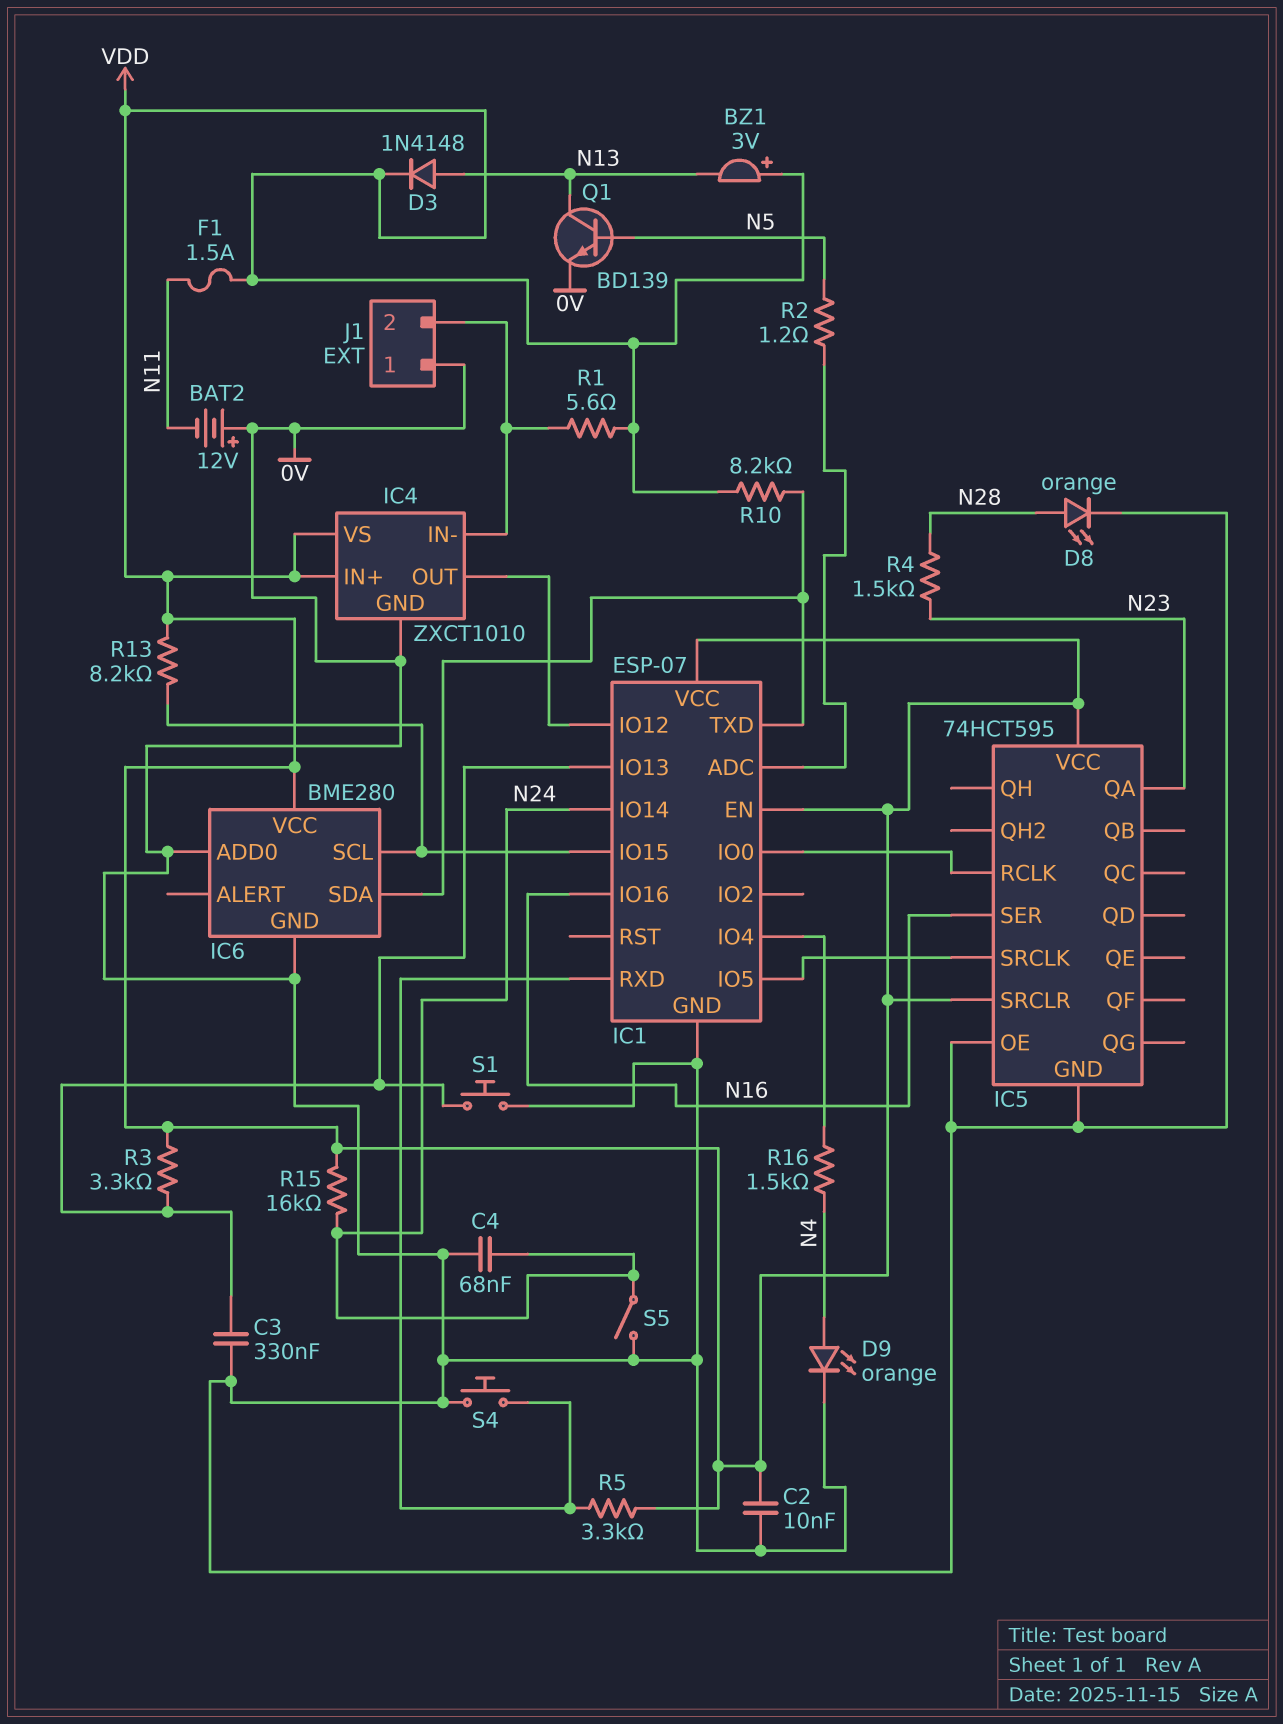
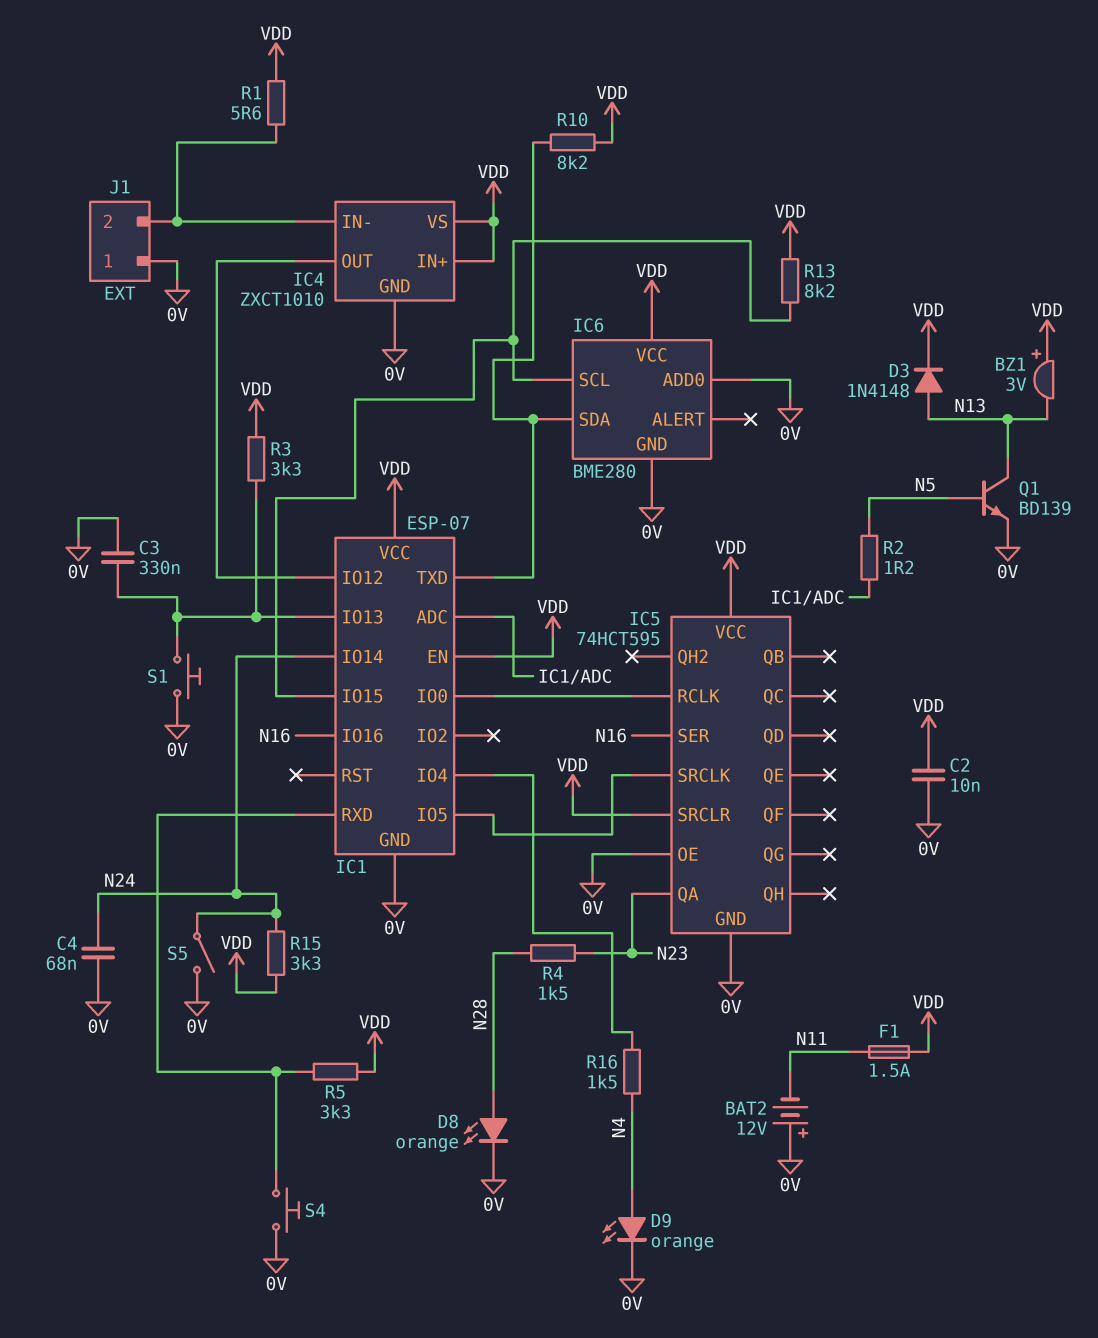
R15: 16k (N24, VDD) -> 3.3k (N24, VDD)

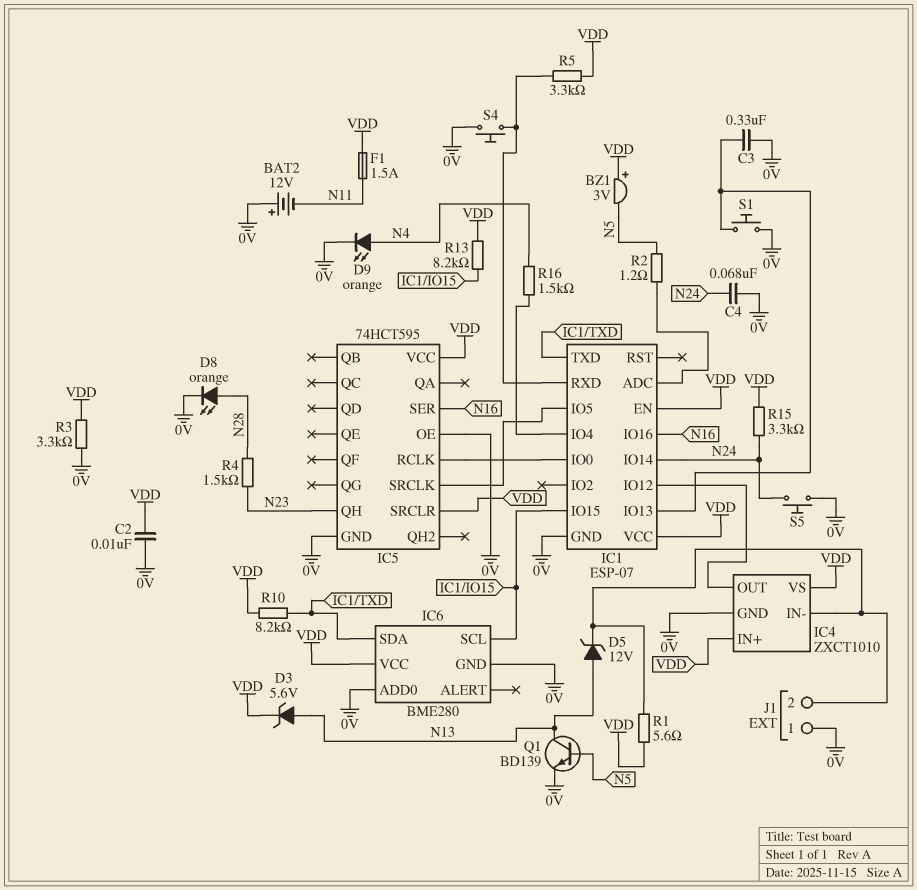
BZ1: buzzer 3V (plus VDD, minus N13) -> buzzer 3V (plus VDD, minus N5)
D3: diode 1N4148 (A N13, K VDD) -> zener 5.6V (A N13, K VDD)
D5: none -> zener 12V (A N13, K IC4/IN-)
IC5 pin QA: N23 -> none
IC5 pin QH: none -> N23
R3: 3.3k (IC1/IO13, VDD) -> 3.3k (0V, VDD)
S5: switch (0V, N24) -> button (0V, N24)

